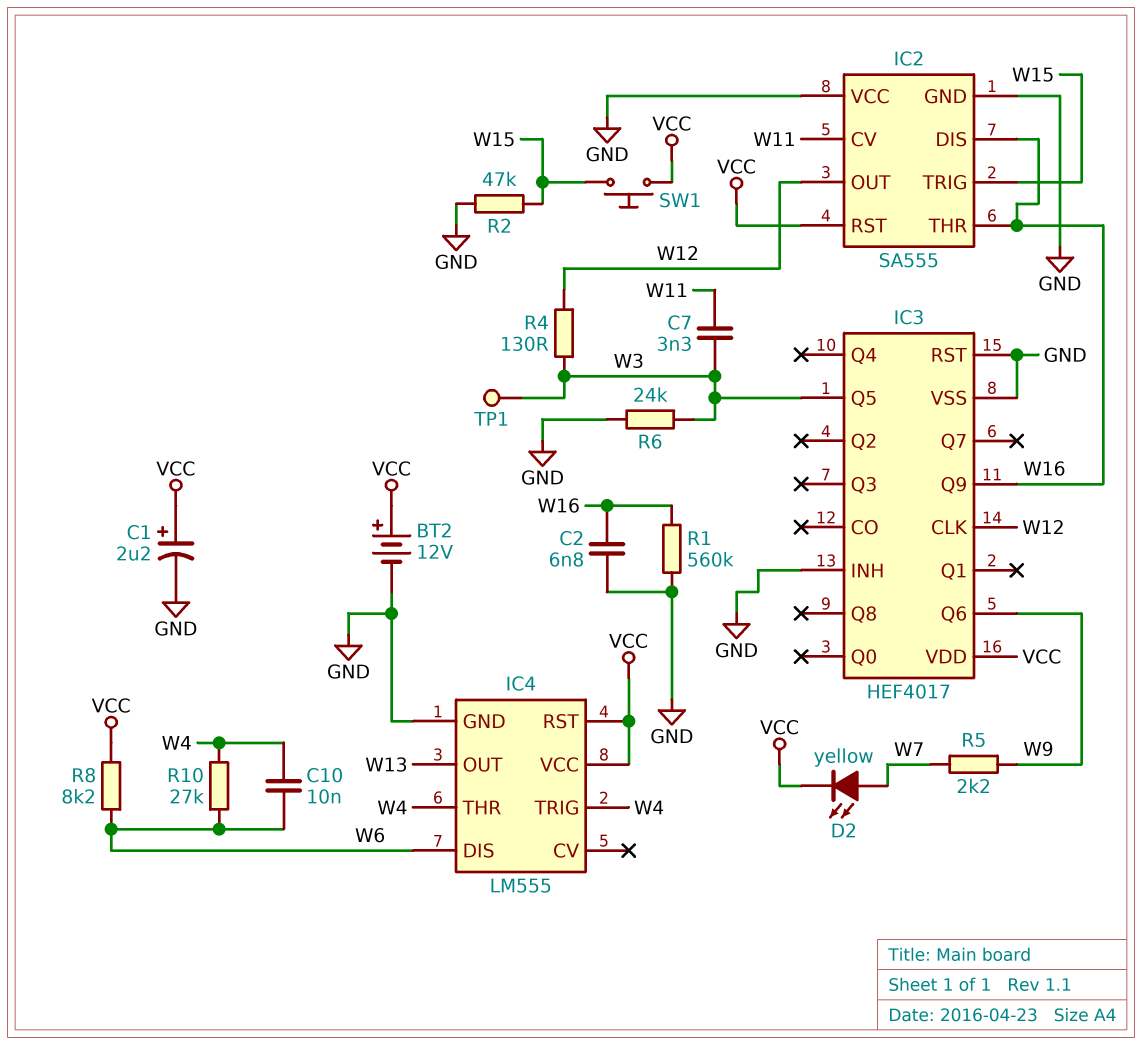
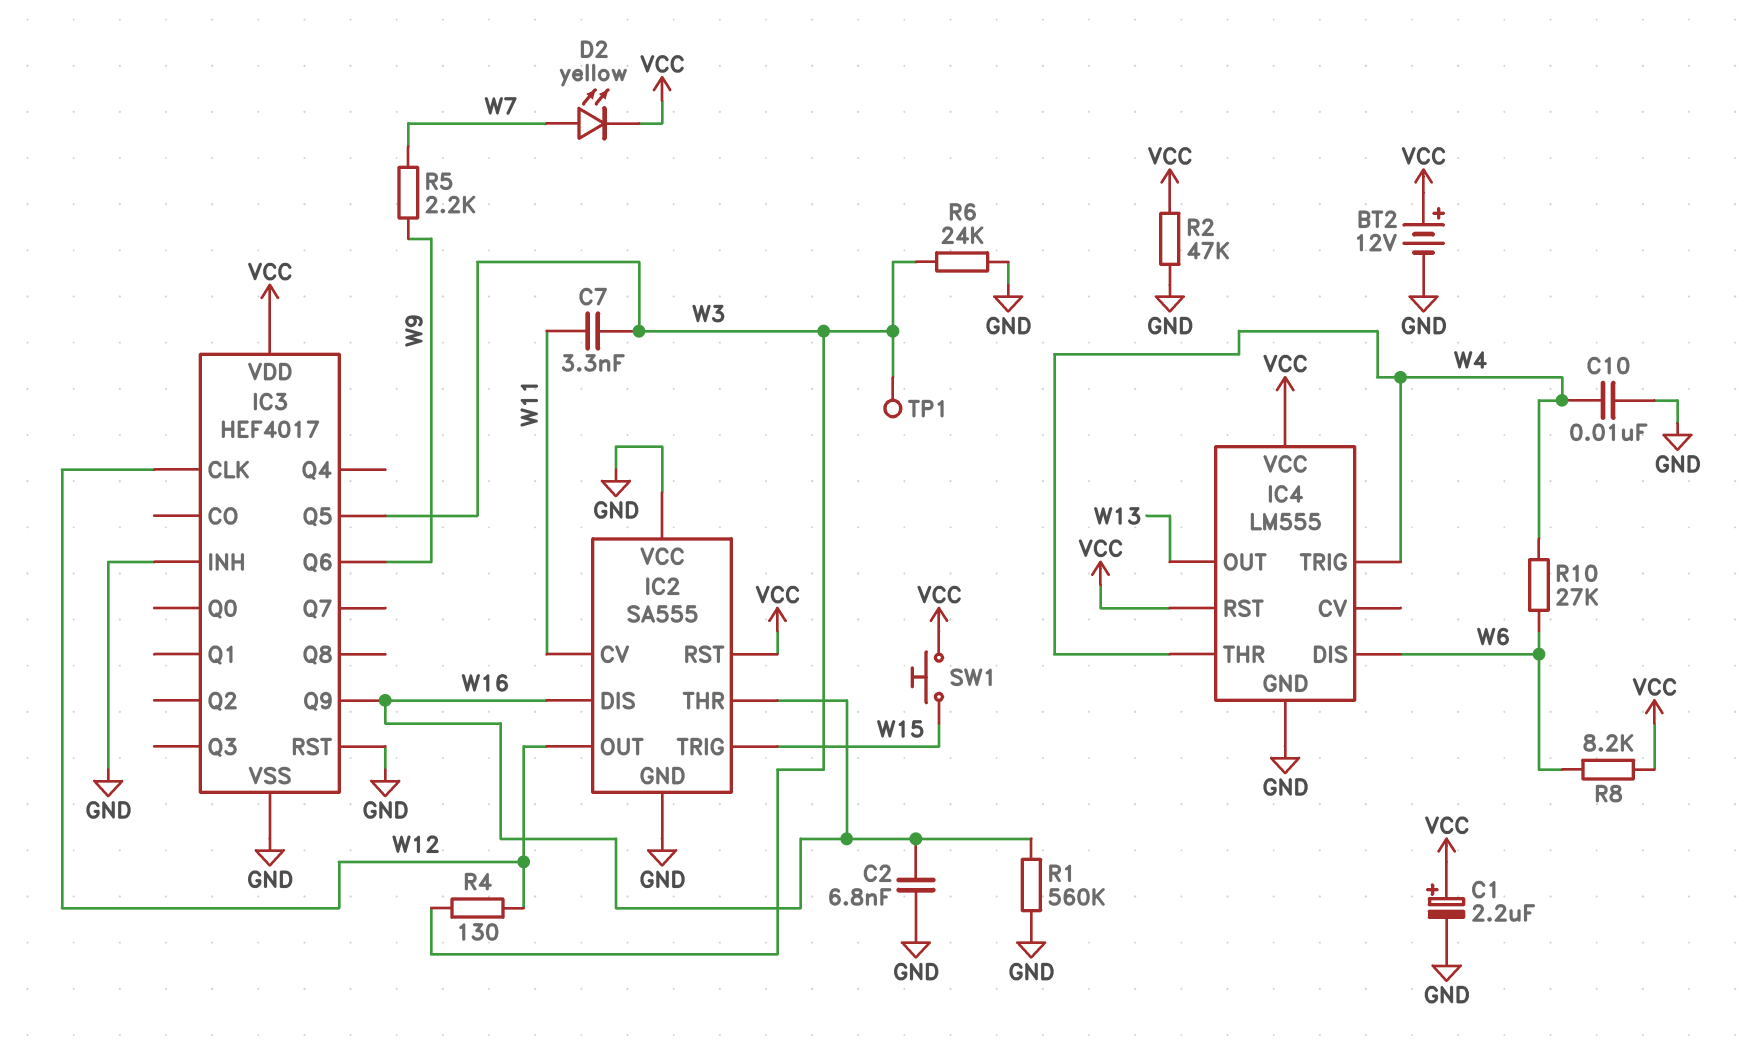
C10: 10nF (W4, W6) -> 10nF (GND, W4)
R2: 47k (GND, W15) -> 47k (GND, VCC)

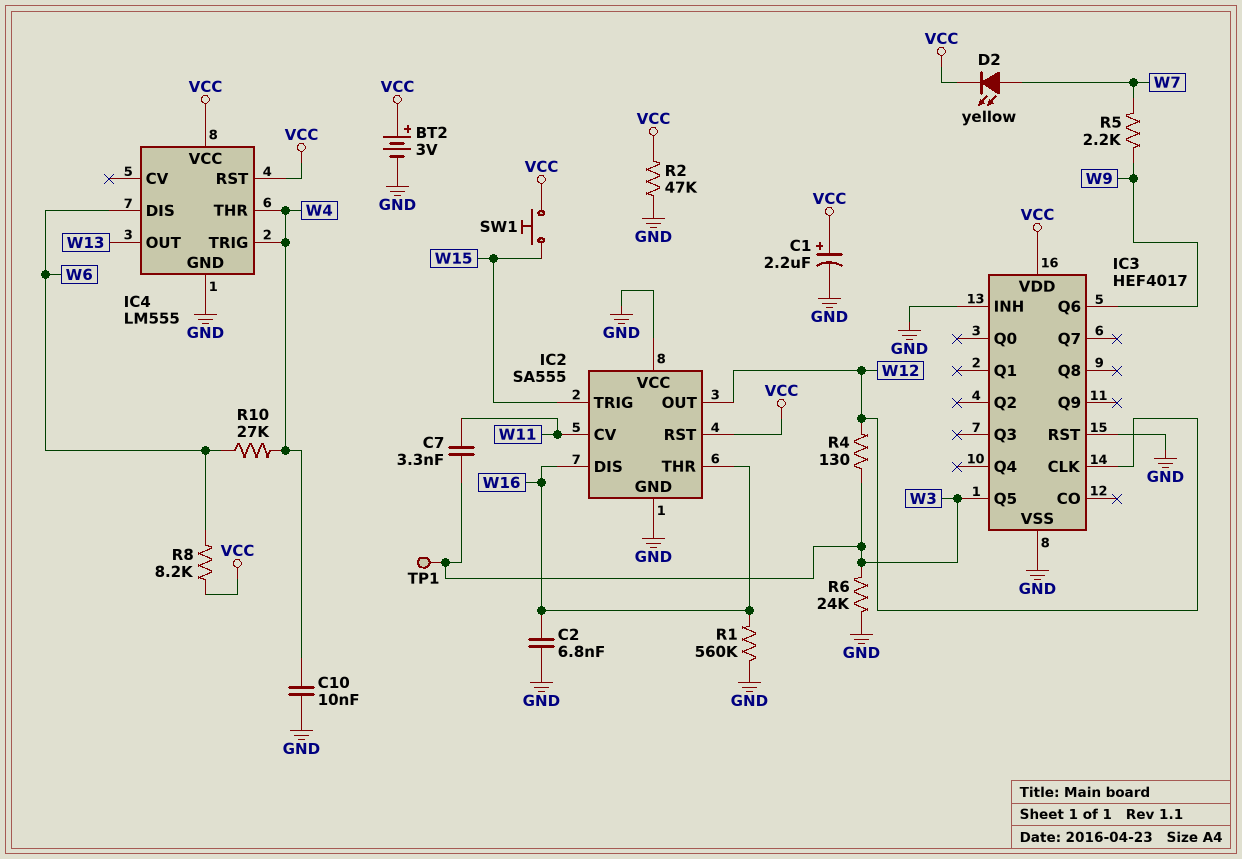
BT2: 12V (plus VCC, minus GND) -> 3V (plus VCC, minus GND)
IC3 pin Q9: W16 -> none

